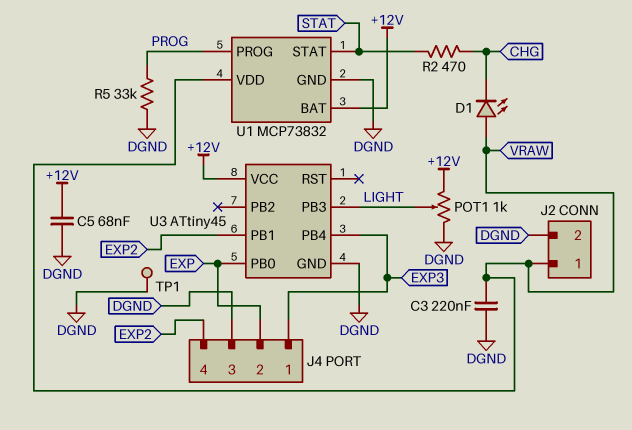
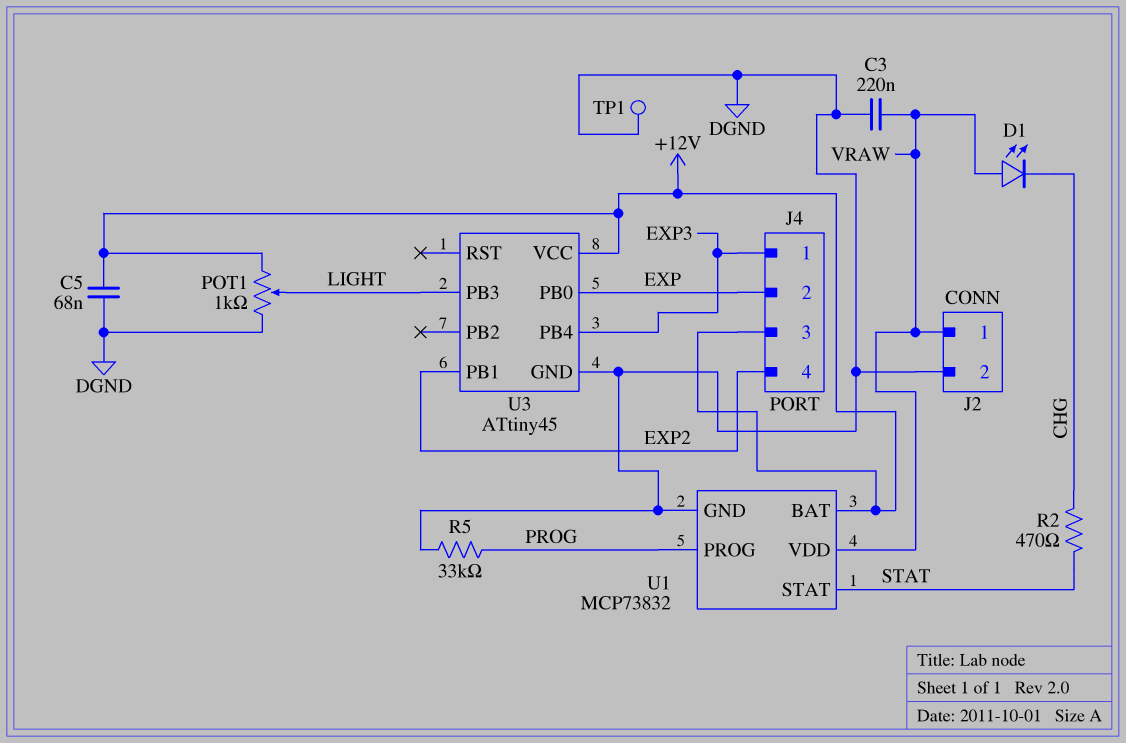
J4 pin 3: DGND -> +12V

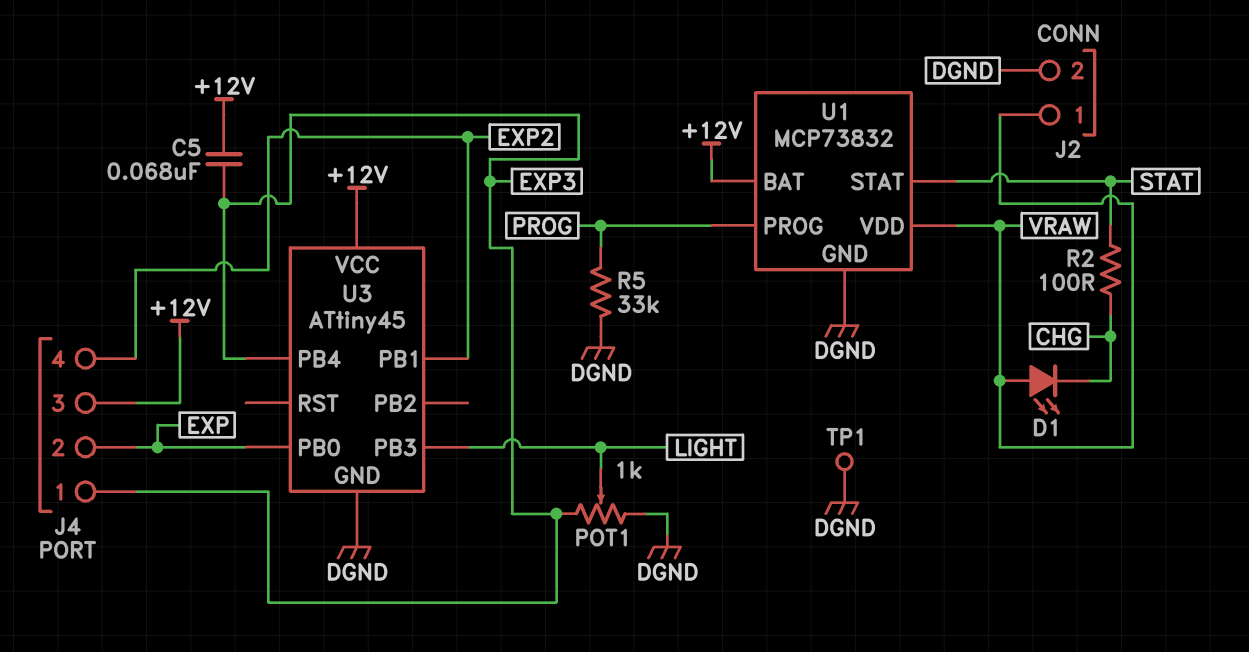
C3: 220nF (DGND, VRAW) -> none
C5: 68nF (+12V, DGND) -> 68nF (+12V, EXP3)
POT1: 1k (+12V, DGND, wiper LIGHT) -> 1k (DGND, EXP3, wiper LIGHT)
R2: 470 (CHG, STAT) -> 100 (CHG, STAT)

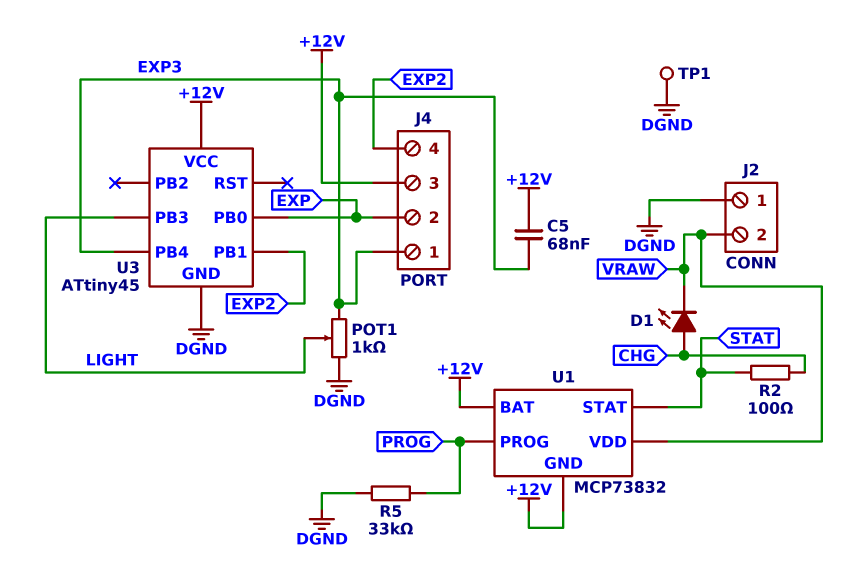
D1: LED (A VRAW, K CHG) -> LED (A CHG, K VRAW)
J2 pin 1: VRAW -> DGND
J2 pin 2: DGND -> VRAW
U1 pin GND: DGND -> +12V

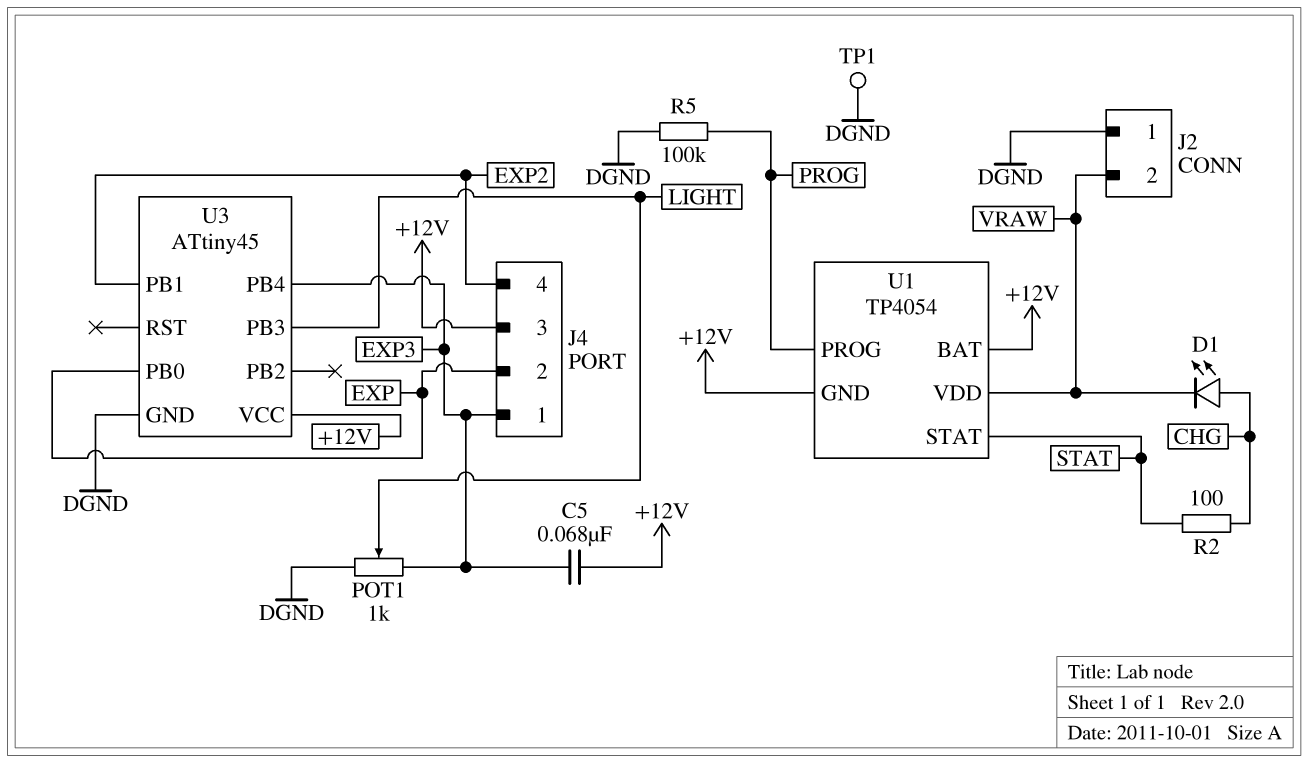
R5: 33k (DGND, PROG) -> 100k (DGND, PROG)
U1: MCP73832 -> TP4054

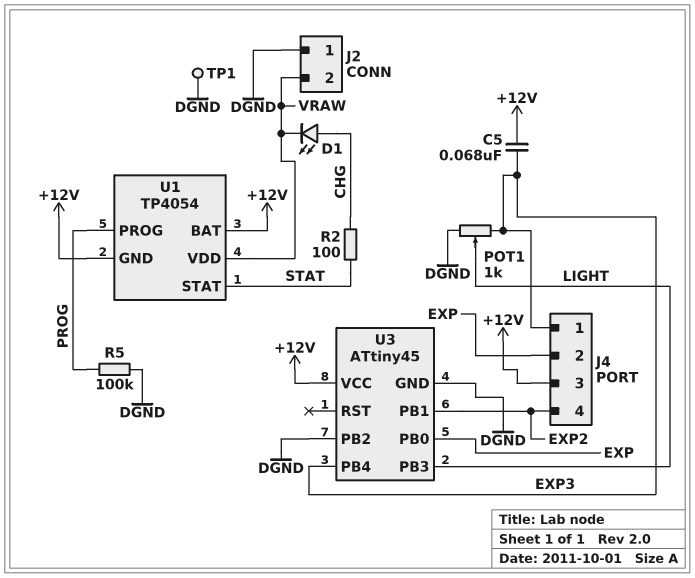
U3 pin PB2: none -> DGND

